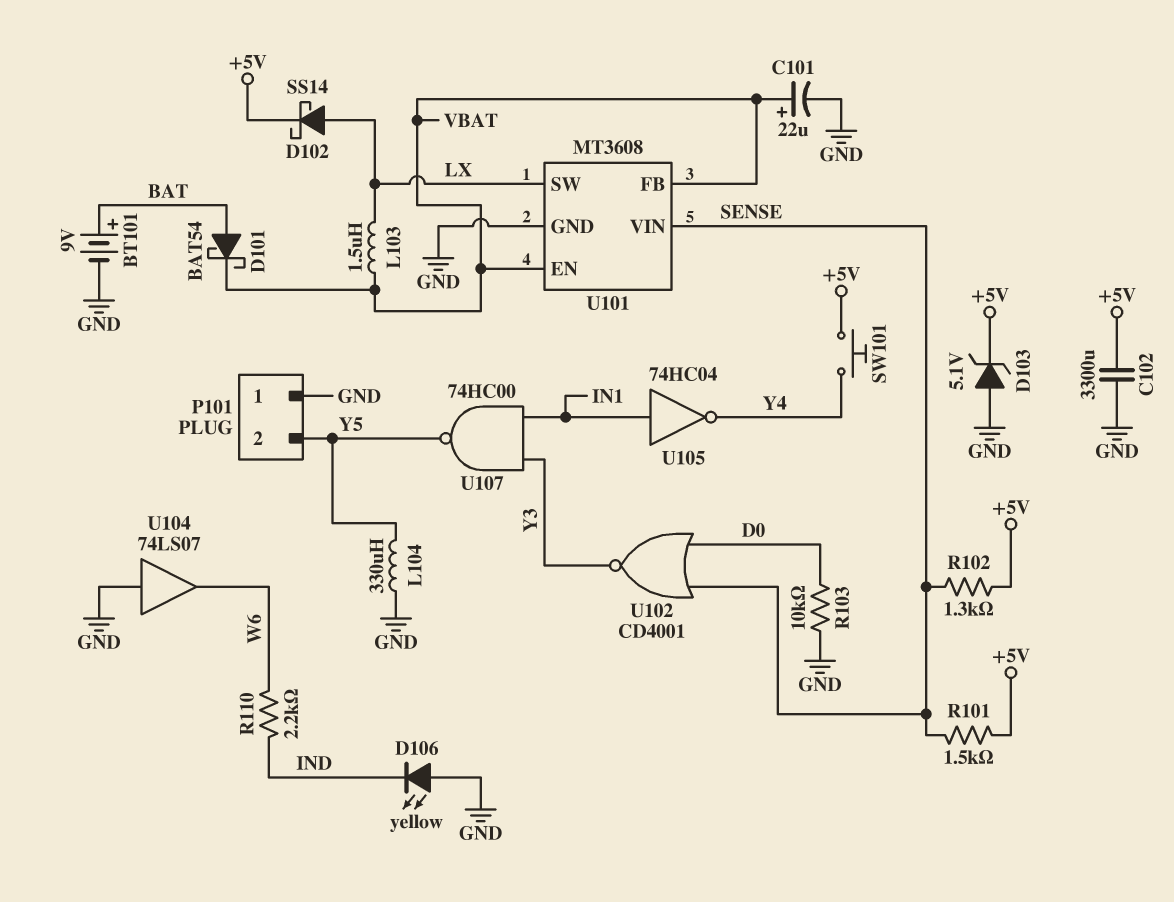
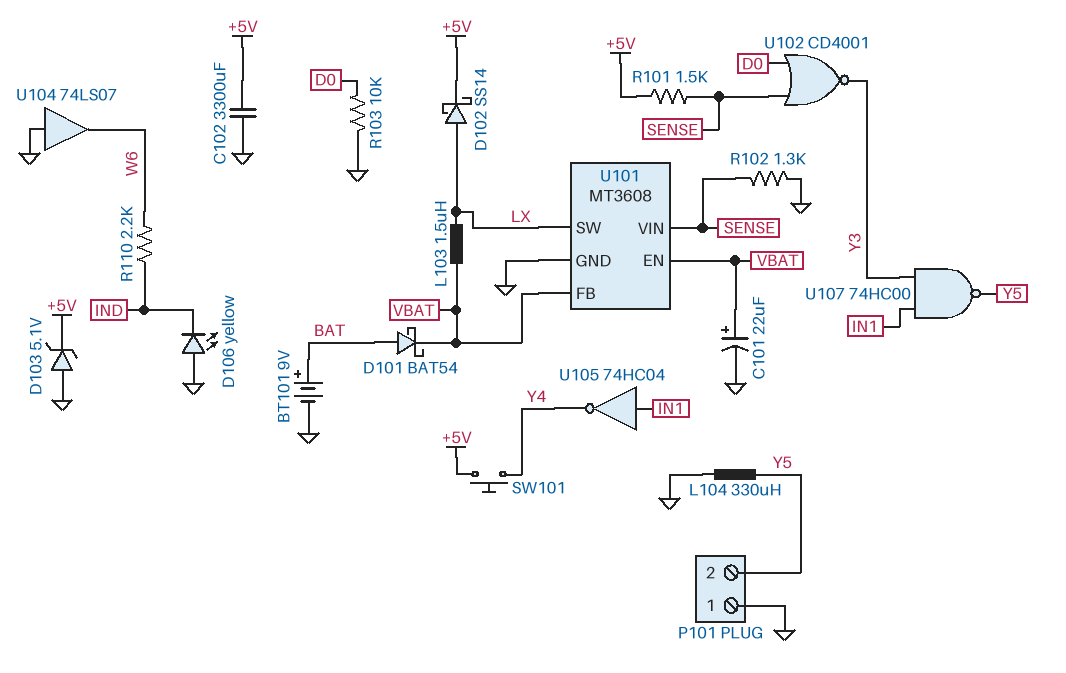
R102: 1.3k (+5V, SENSE) -> 1.3k (GND, SENSE)

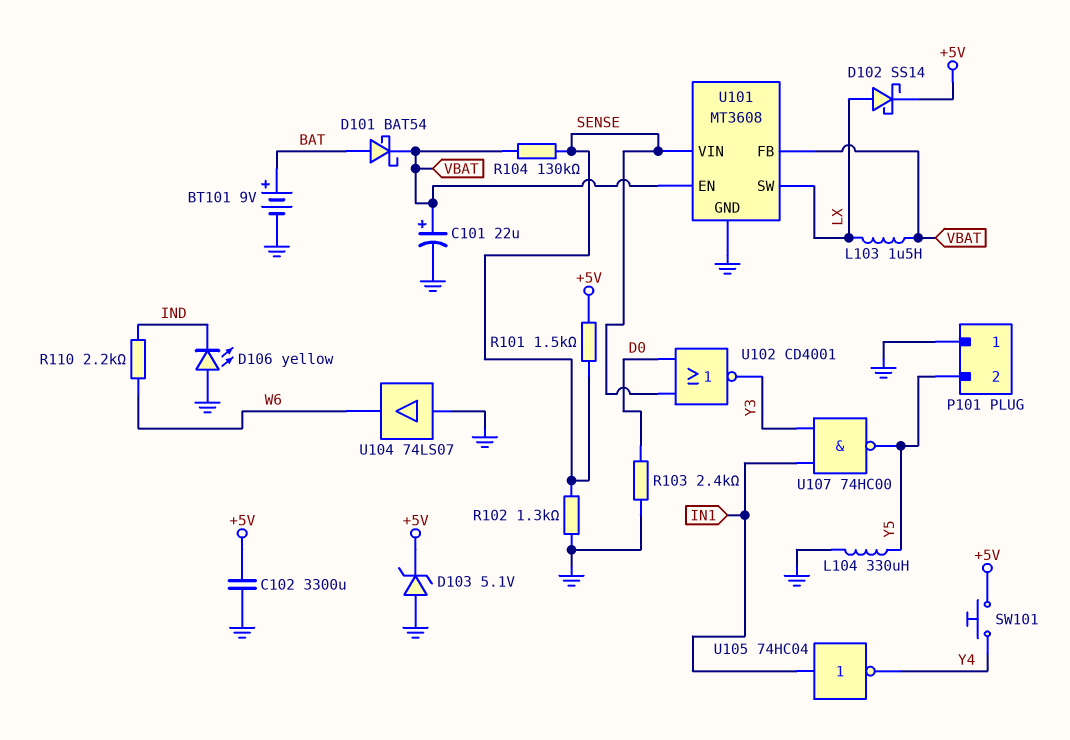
R103: 10k (D0, GND) -> 2.4k (D0, GND)
R104: none -> 130k (SENSE, VBAT)

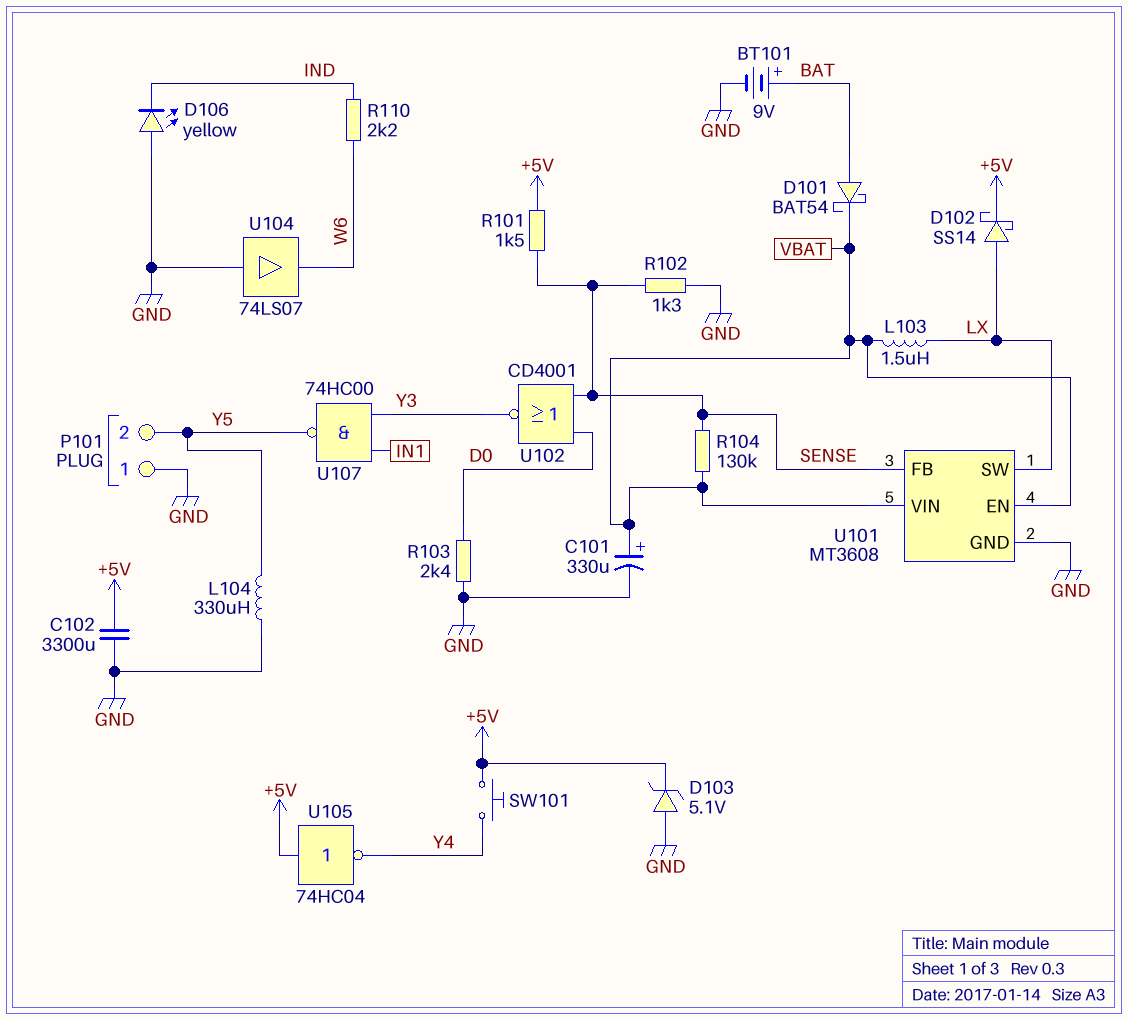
C101: 22uF (plus VBAT, minus GND) -> 330uF (plus VBAT, minus GND)
U101 pin FB: VBAT -> SENSE
U101 pin VIN: SENSE -> VBAT
U105: NOT 74HC04 (in IN1, out Y4) -> NOT 74HC04 (in +5V, out Y4)

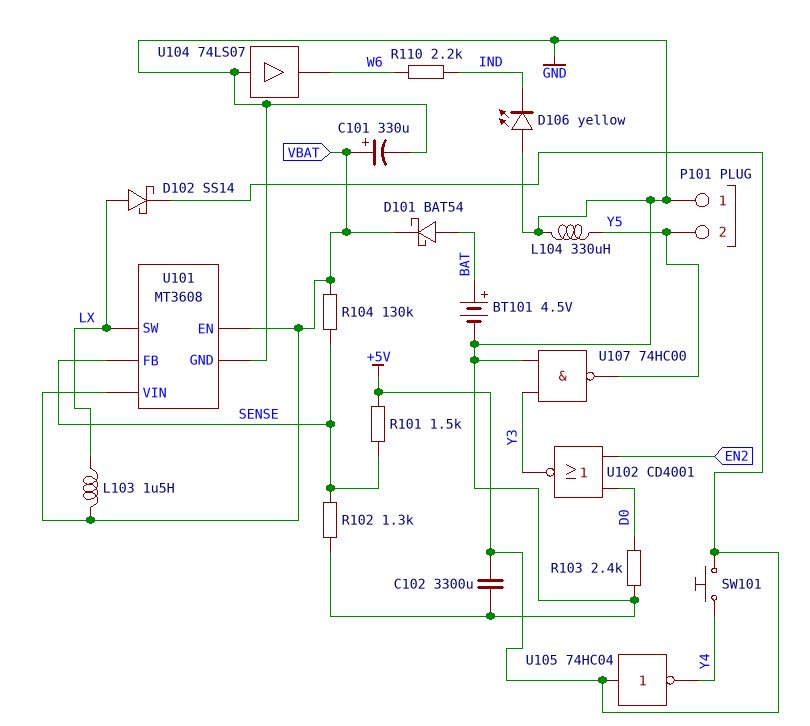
BT101: 9V (plus BAT, minus GND) -> 4.5V (plus BAT, minus GND)
D103: zener 5.1V (A GND, K +5V) -> none
U102: NOR CD4001 (in D0, in SENSE, out Y3) -> NOR CD4001 (in D0, in EN2, out Y3)
U107: NAND 74HC00 (in IN1, in Y3, out Y5) -> NAND 74HC00 (in GND, in Y3, out Y5)

